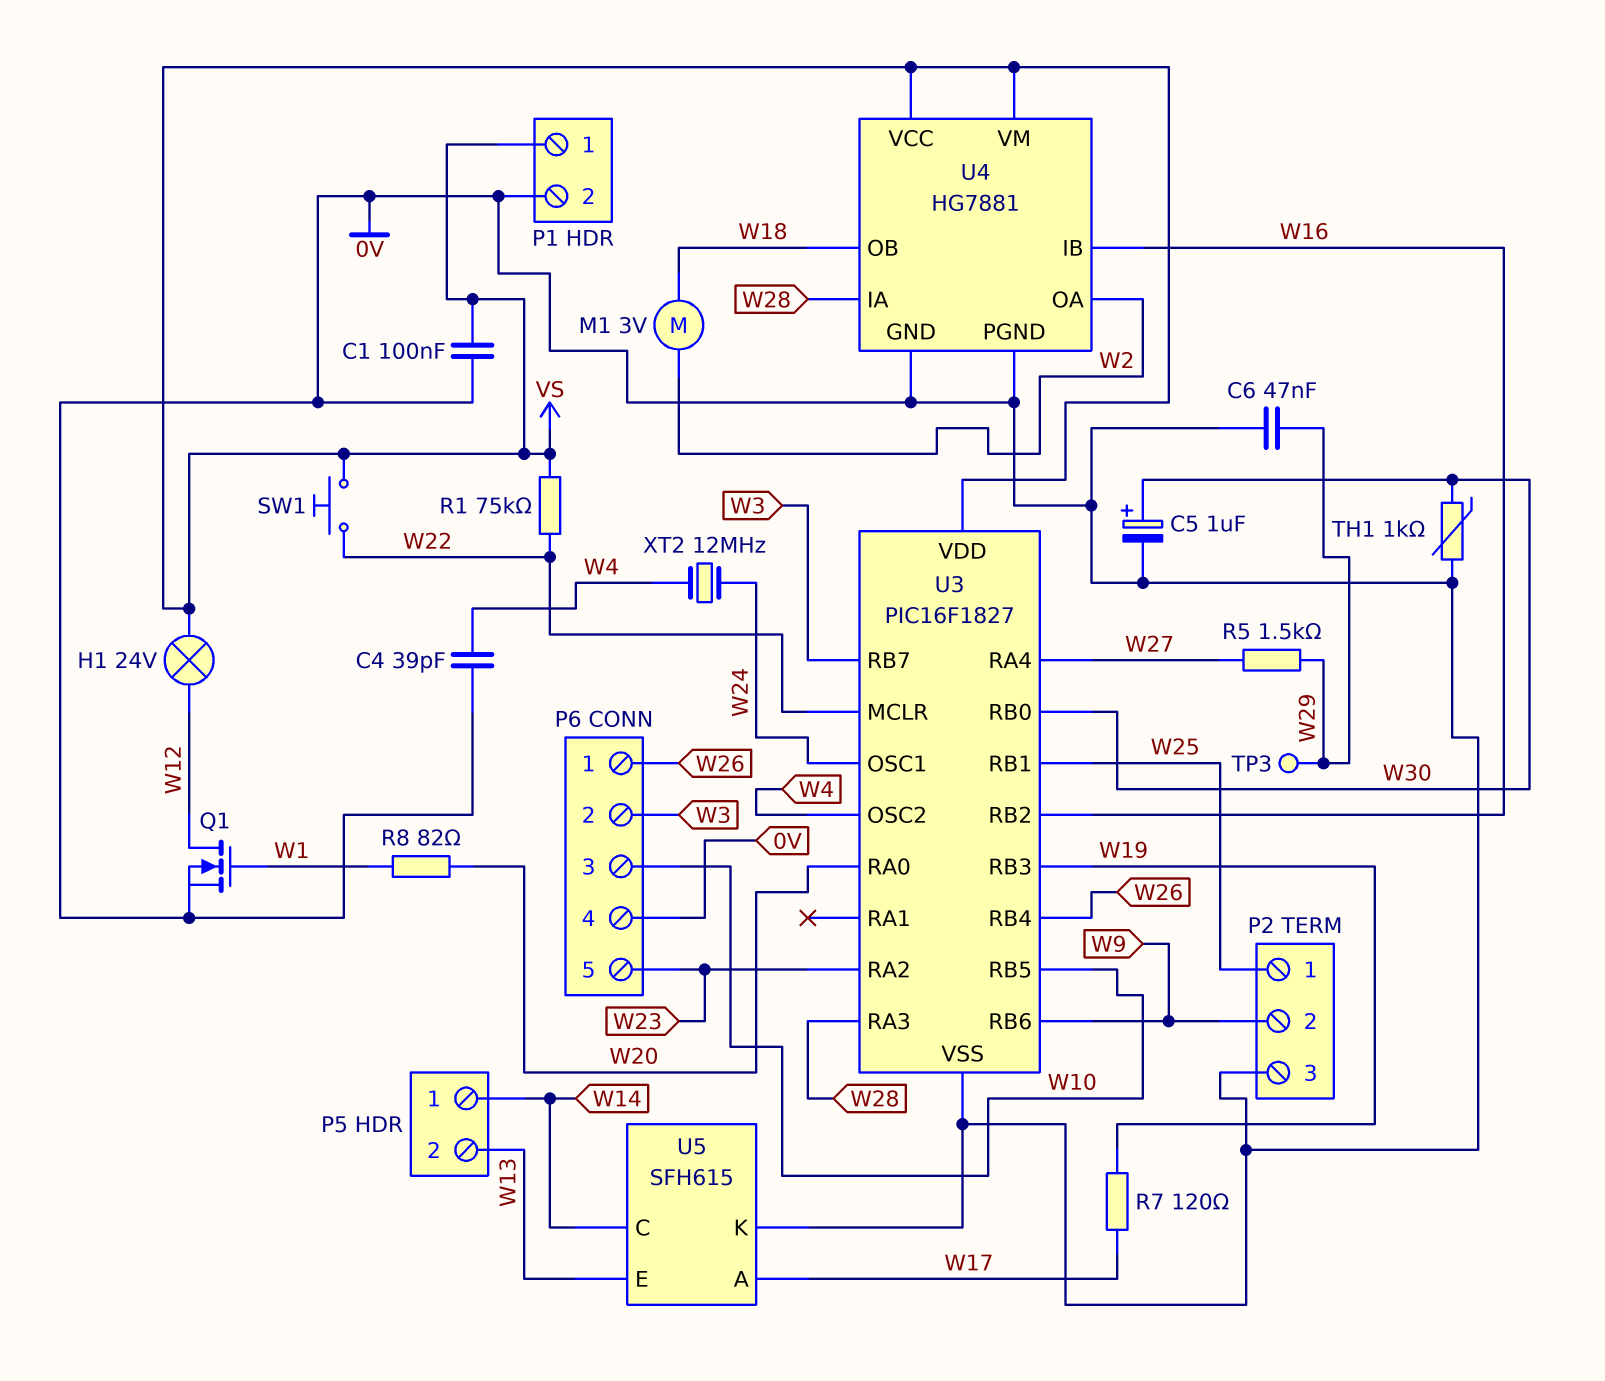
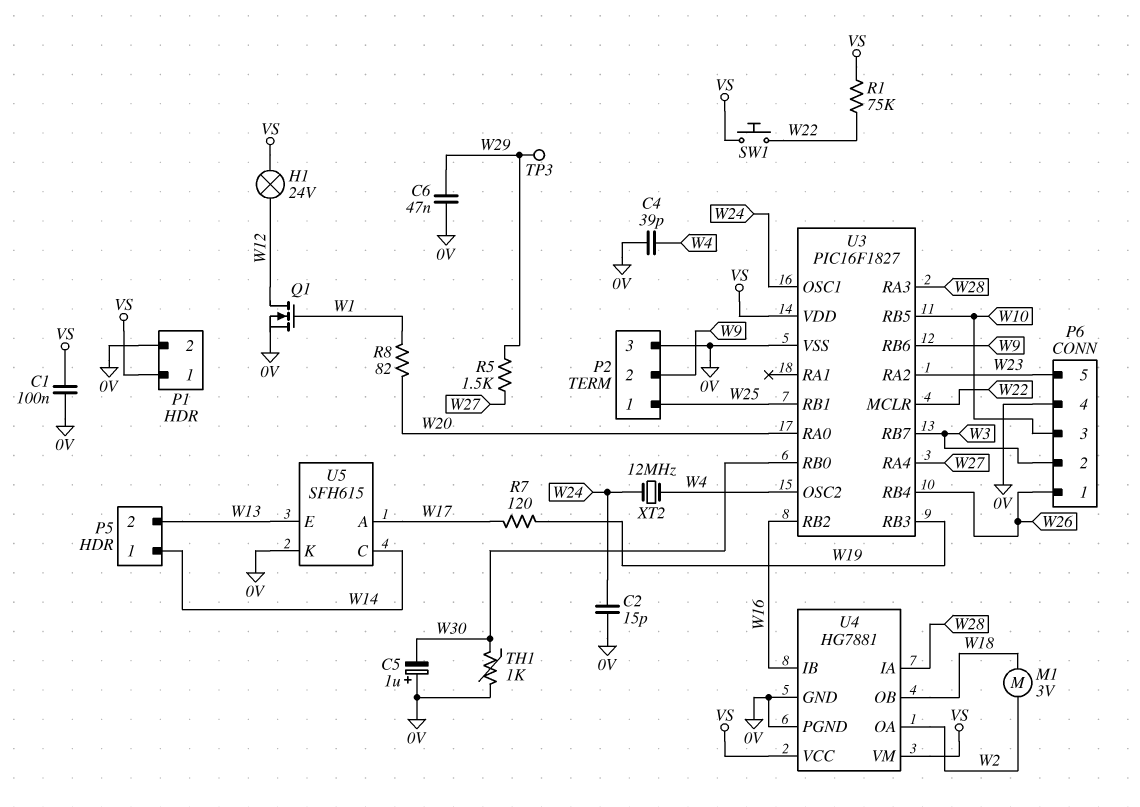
C2: none -> 15pF (0V, W24)
C5: 1uF (plus W30, minus 0V) -> 1uF (plus 0V, minus W30)

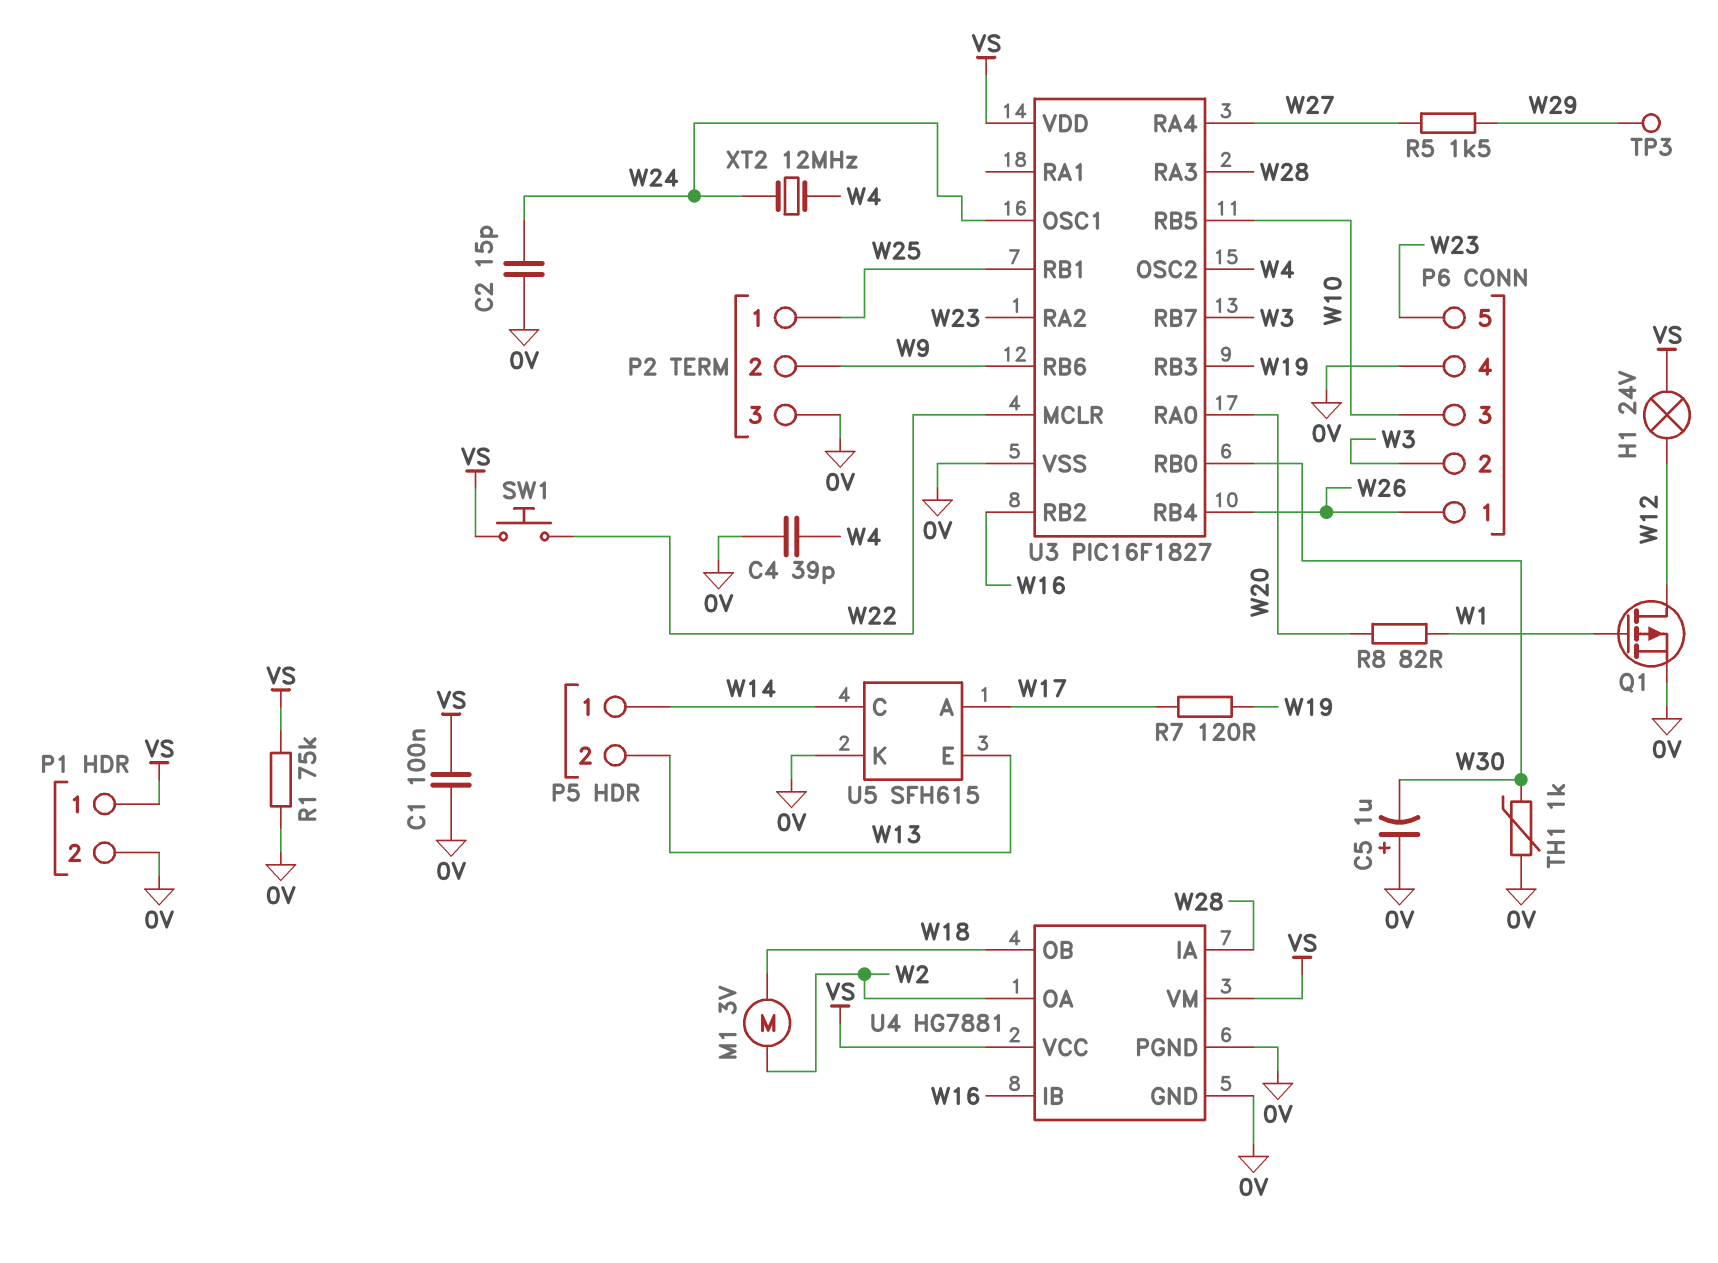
C6: 47nF (0V, W29) -> none
Q1: NMOS (G W1, D W12, S 0V) -> PMOS (G W1, D W12, S 0V)
R1: 75k (VS, W22) -> 75k (0V, VS)

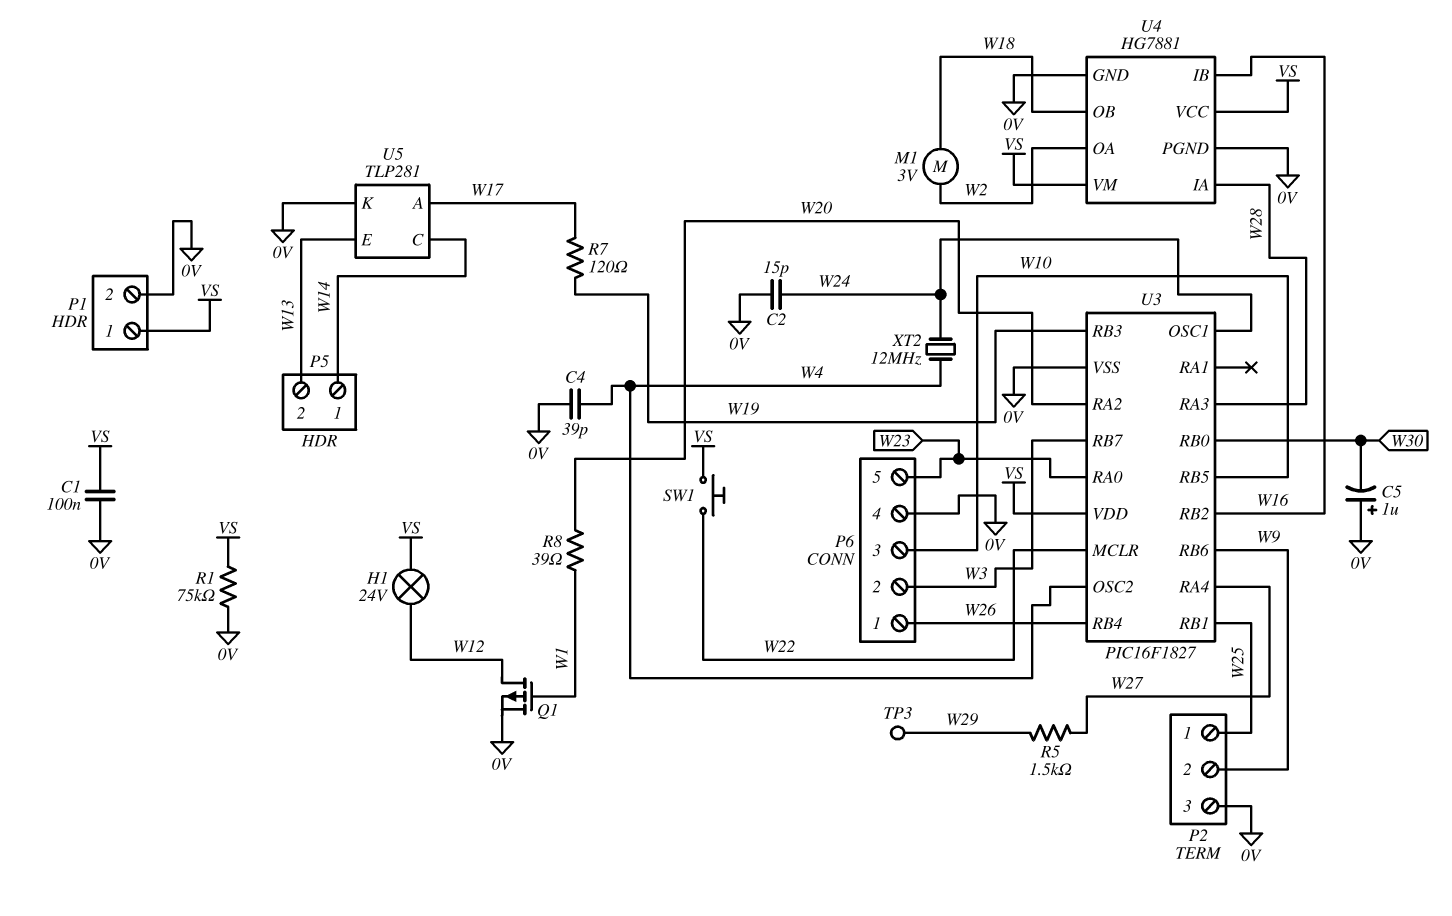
R8: 82 (W1, W20) -> 39 (W1, W20)
TH1: 1k (0V, W30) -> none
U3 pin RA0: W20 -> W23
U3 pin RA2: W23 -> W20
U5: SFH615 -> TLP281

